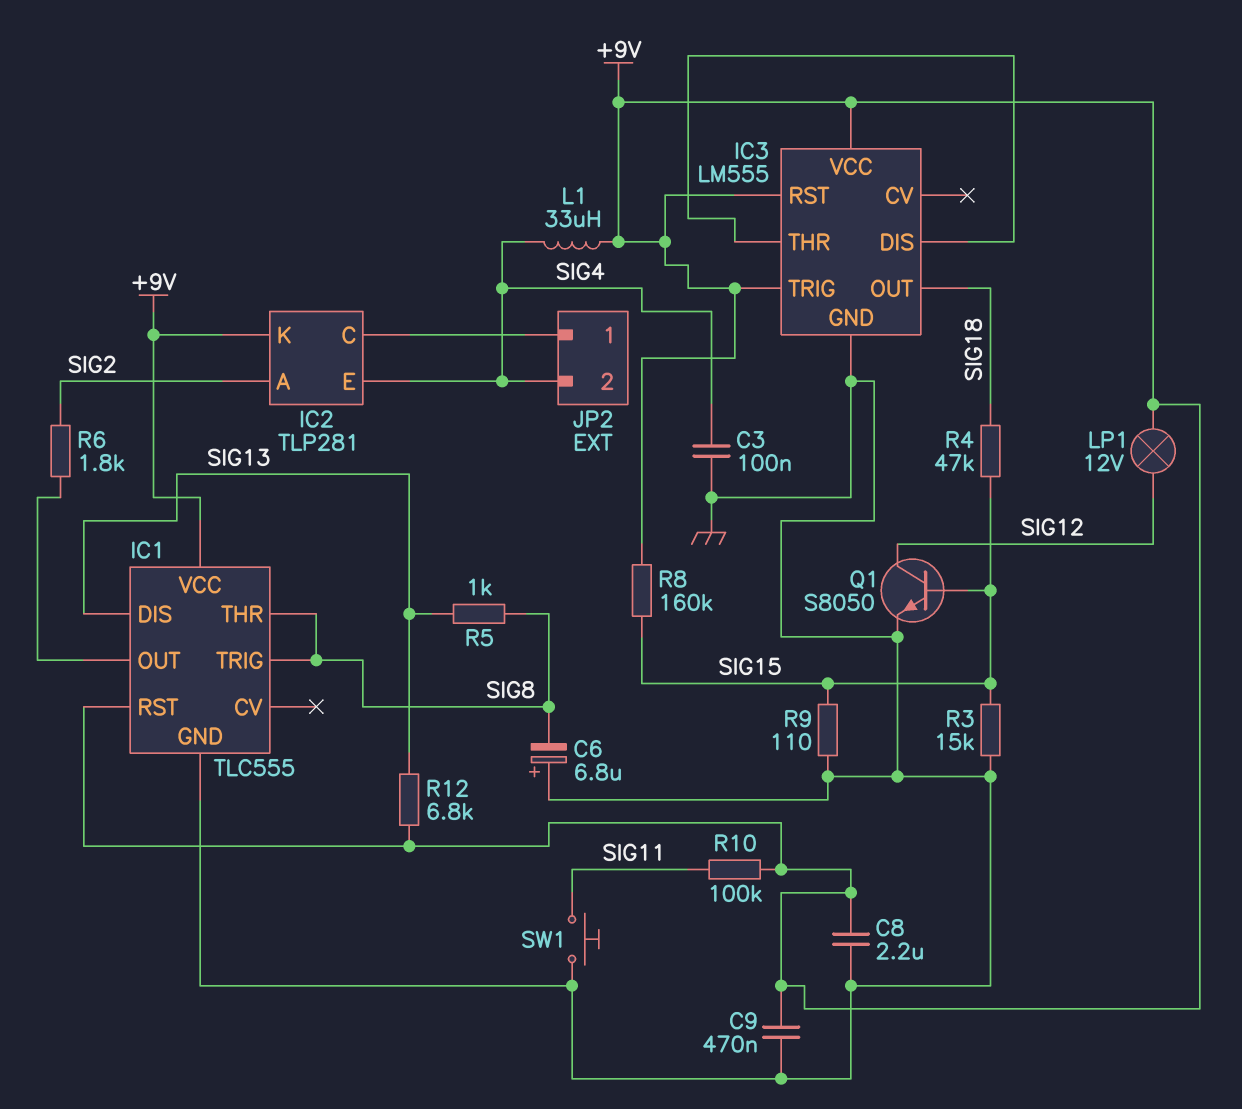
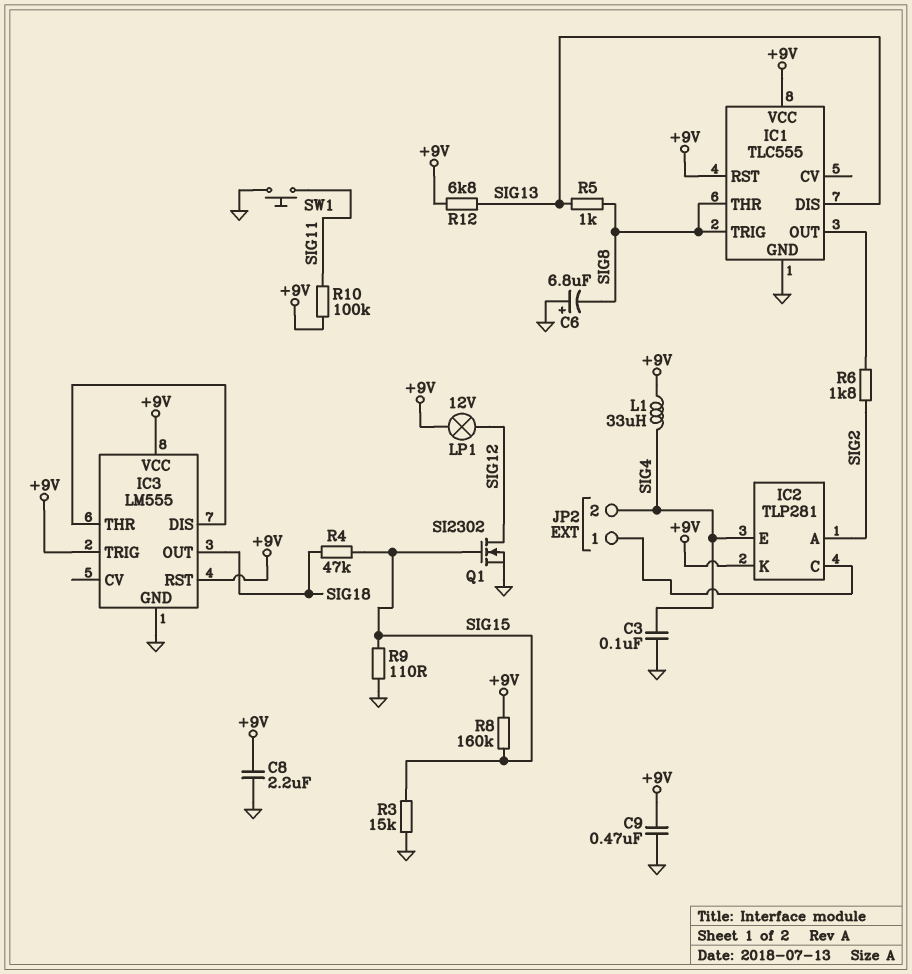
Q1: NPN S8050 (B SIG15, C SIG12, E GND) -> NMOS SI2302 (G SIG15, D SIG12, S GND)

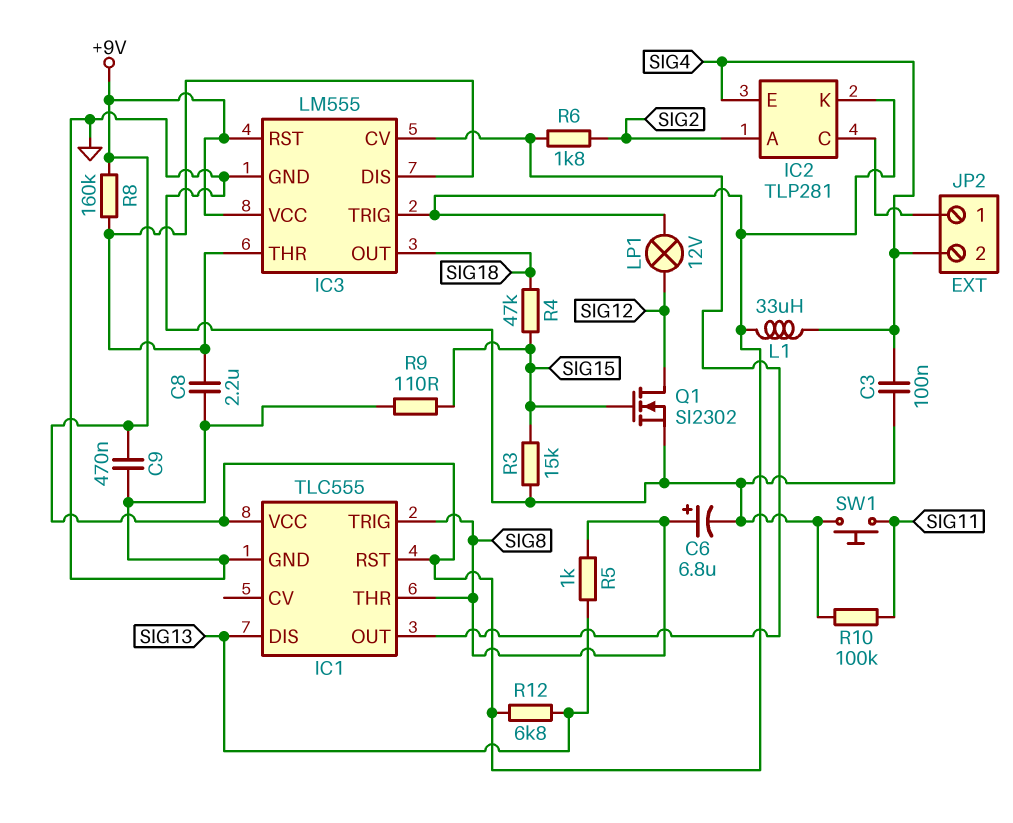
C6: 6.8uF (plus GND, minus SIG8) -> 6.8uF (plus SIG8, minus GND)
C8: 2.2uF (+9V, GND) -> 2.2uF (GND, IC3/DIS)
IC3 pin CV: none -> IC1/OUT
R8: 160k (+9V, SIG15) -> 160k (+9V, IC3/DIS)
R10: 100k (+9V, SIG11) -> 100k (GND, SIG11)

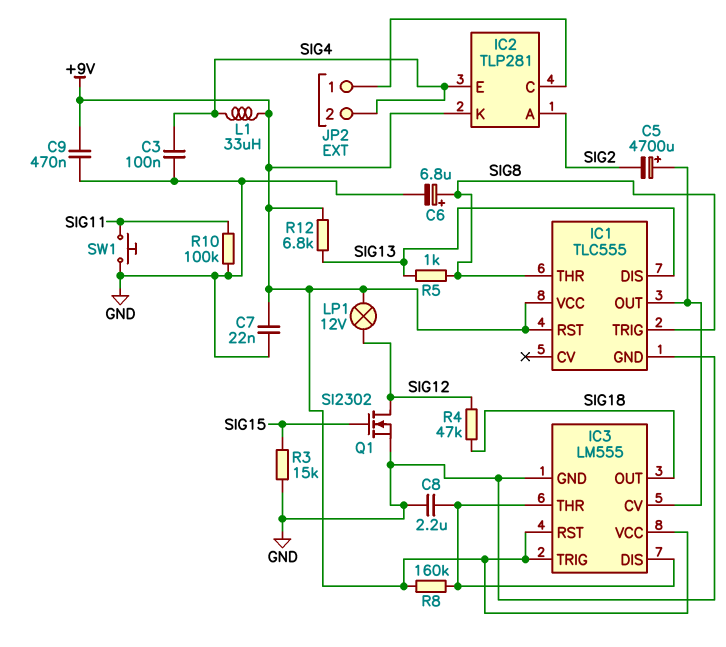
C5: none -> 4700uF (plus IC1/OUT, minus SIG2)
C7: none -> 22nF (+9V, GND)
R4: 47k (SIG15, SIG18) -> 47k (SIG12, SIG18)
R6: 1.8k (IC1/OUT, SIG2) -> none
R9: 110 (GND, SIG15) -> none

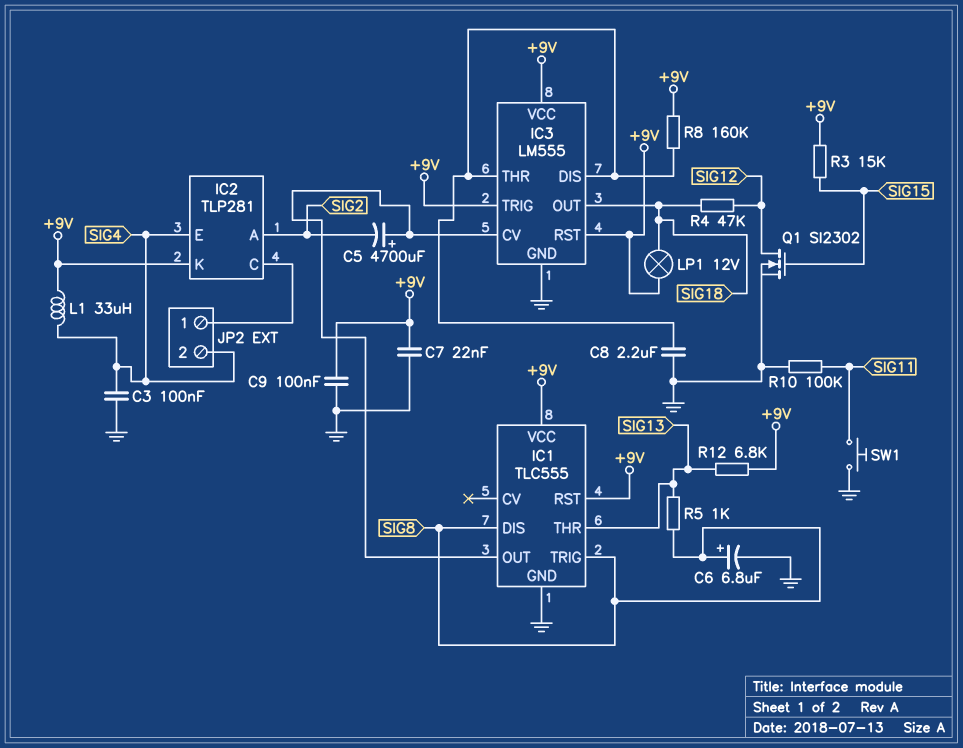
C9: 470nF (+9V, GND) -> 100nF (+9V, GND)
IC1 pin DIS: SIG13 -> SIG8
IC1 pin THR: SIG8 -> SIG13
LP1: lamp 12V (+9V, SIG12) -> lamp 12V (+9V, SIG18)
R3: 15k (GND, SIG15) -> 15k (+9V, SIG15)

